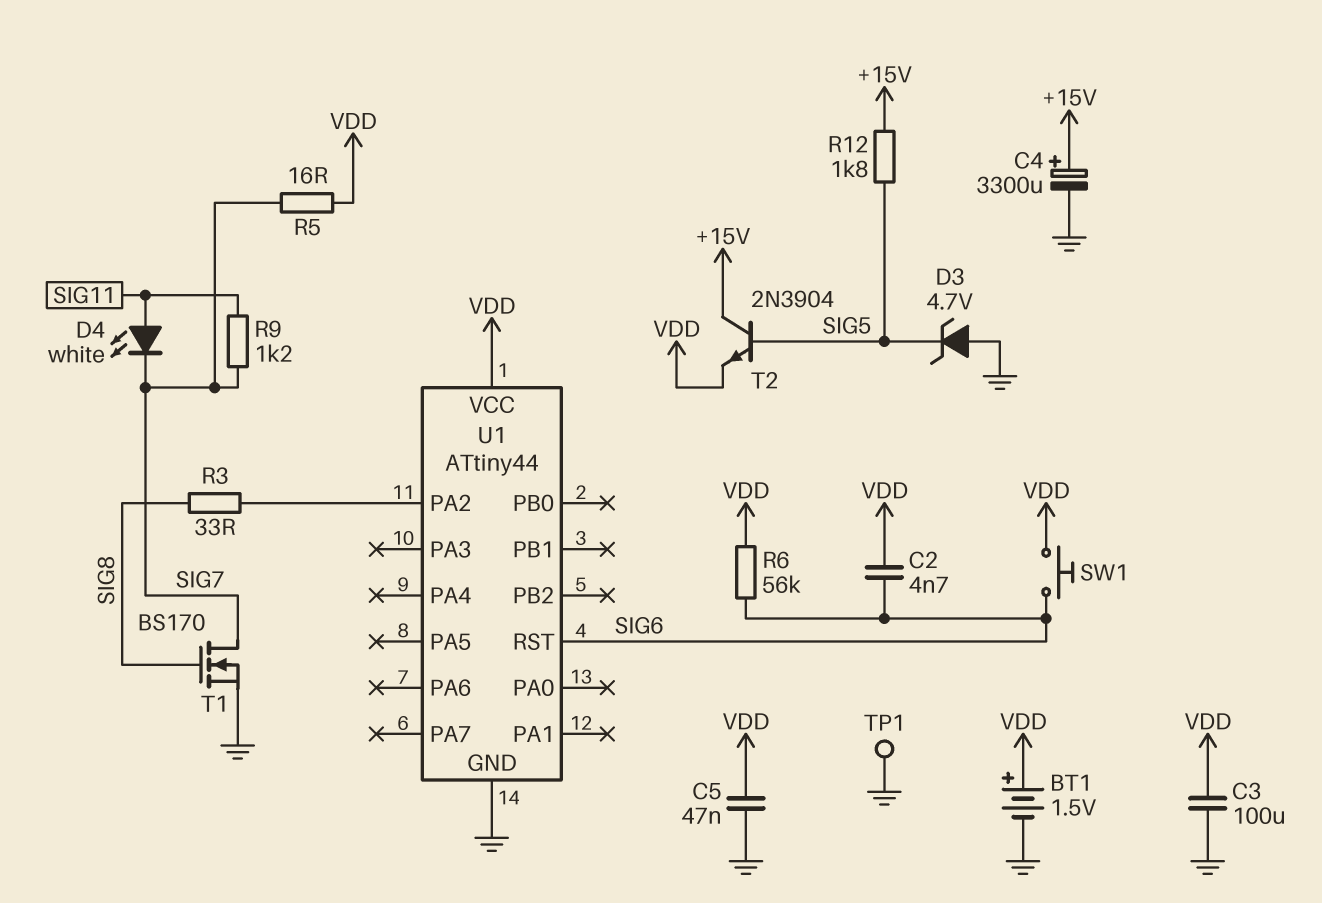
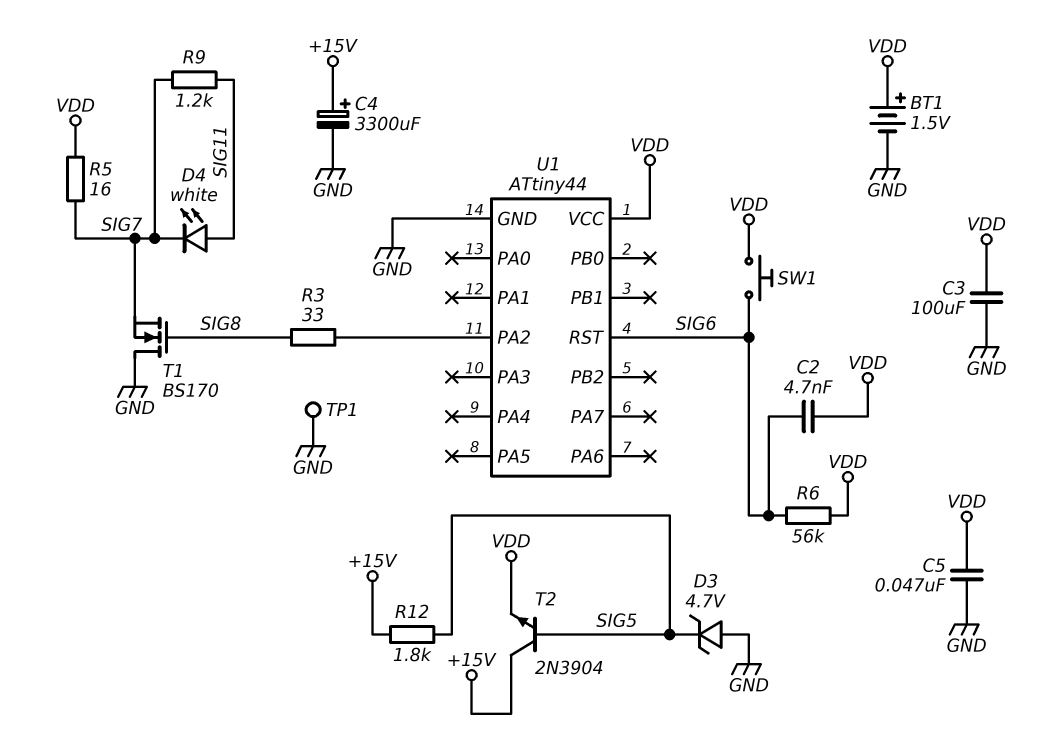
T1: NMOS BS170 (G SIG8, D SIG7, S GND) -> NMOS BS170 (G SIG8, D GND, S SIG7)

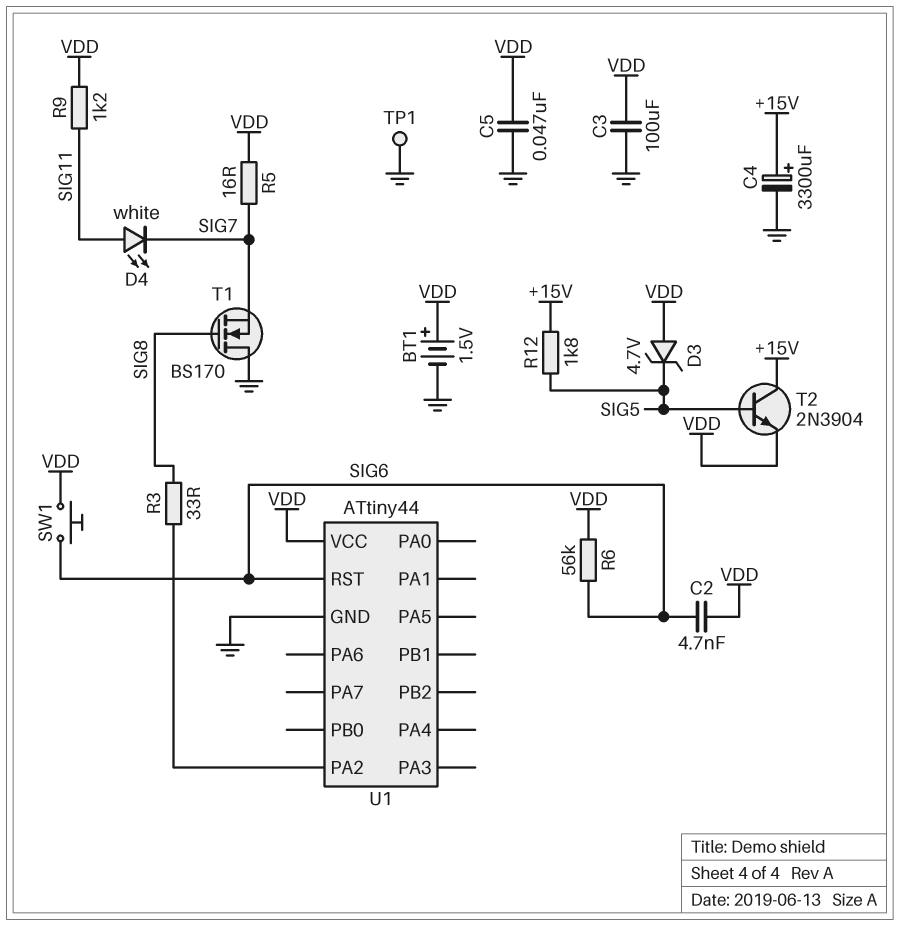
D3: zener 4.7V (A GND, K SIG5) -> zener 4.7V (A VDD, K SIG5)
R9: 1.2k (SIG7, SIG11) -> 1.2k (SIG11, VDD)

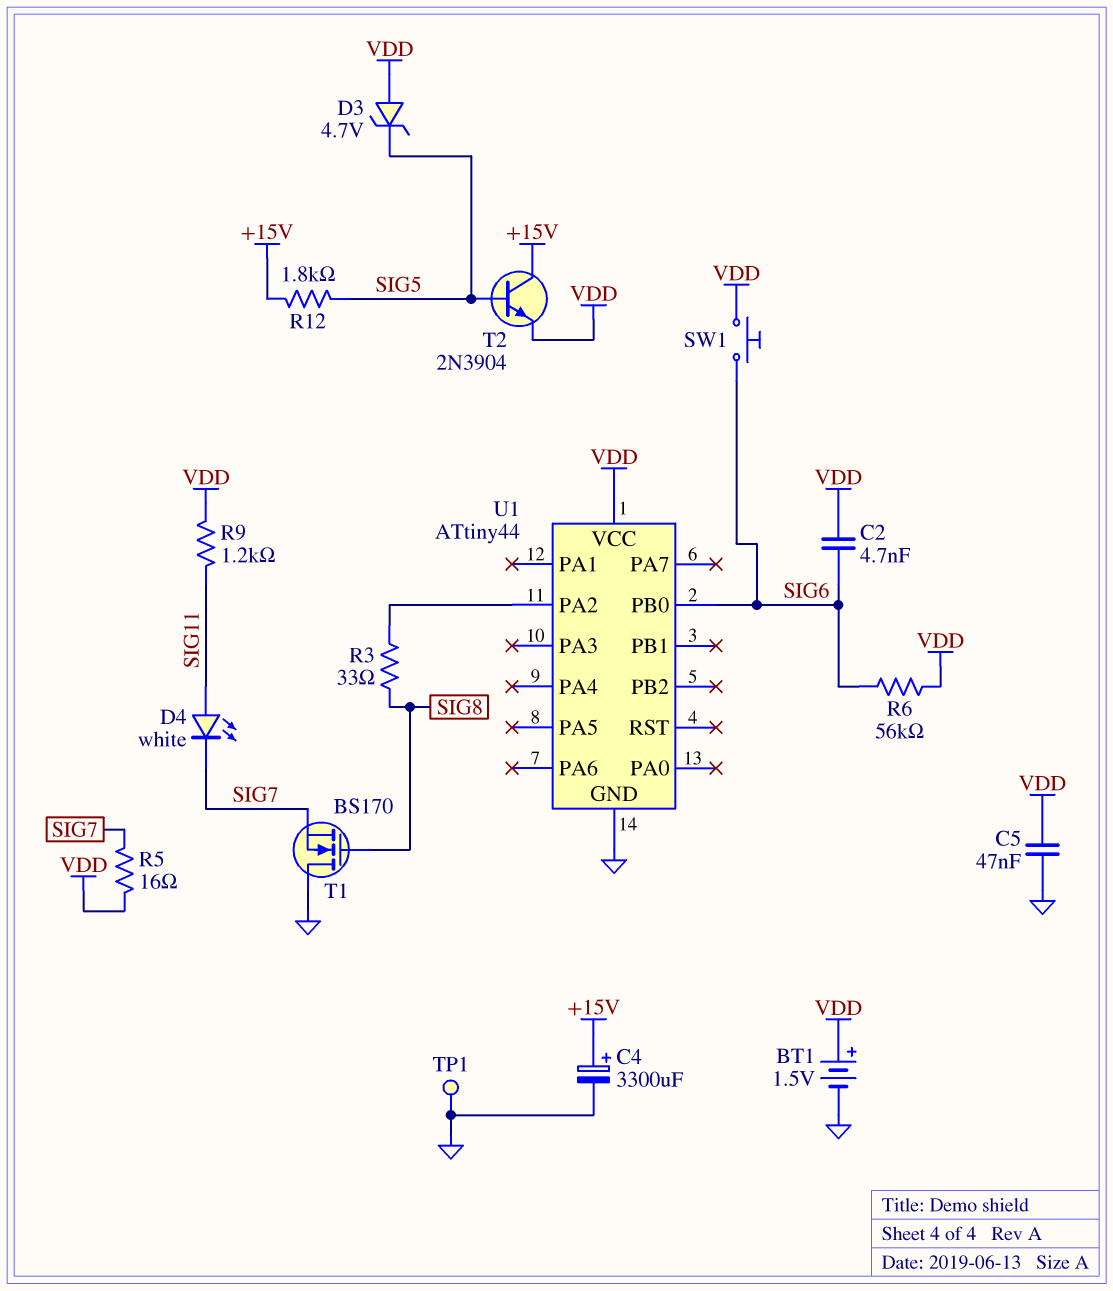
C3: 100uF (GND, VDD) -> none
U1 pin PB0: none -> SIG6
U1 pin RST: SIG6 -> none

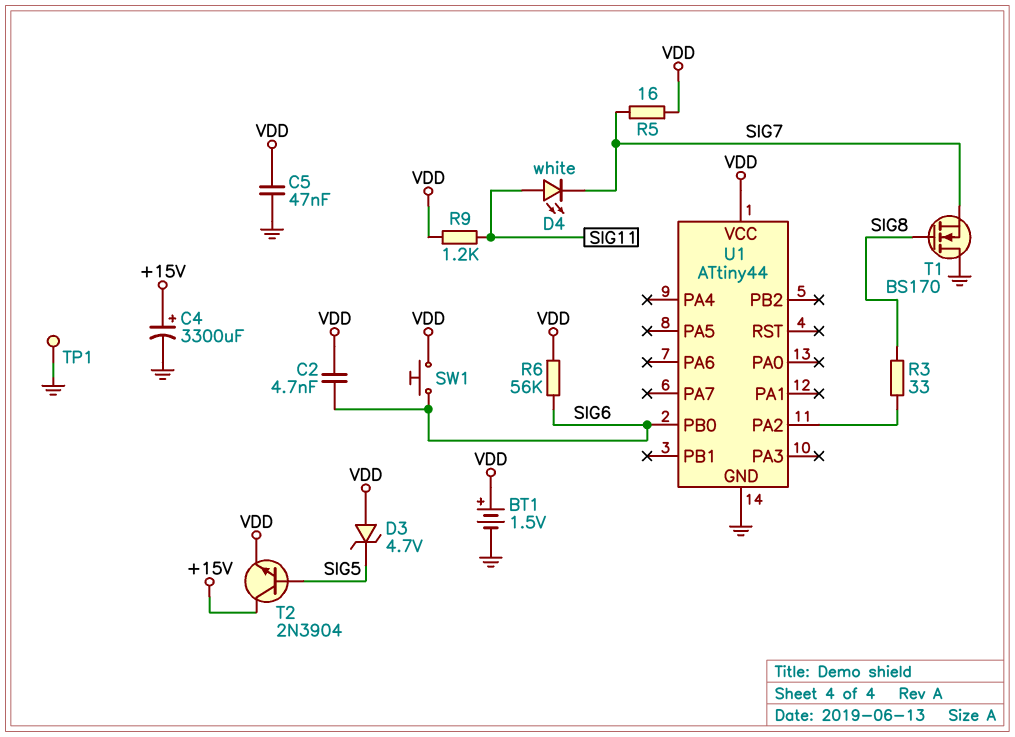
R12: 1.8k (+15V, SIG5) -> none

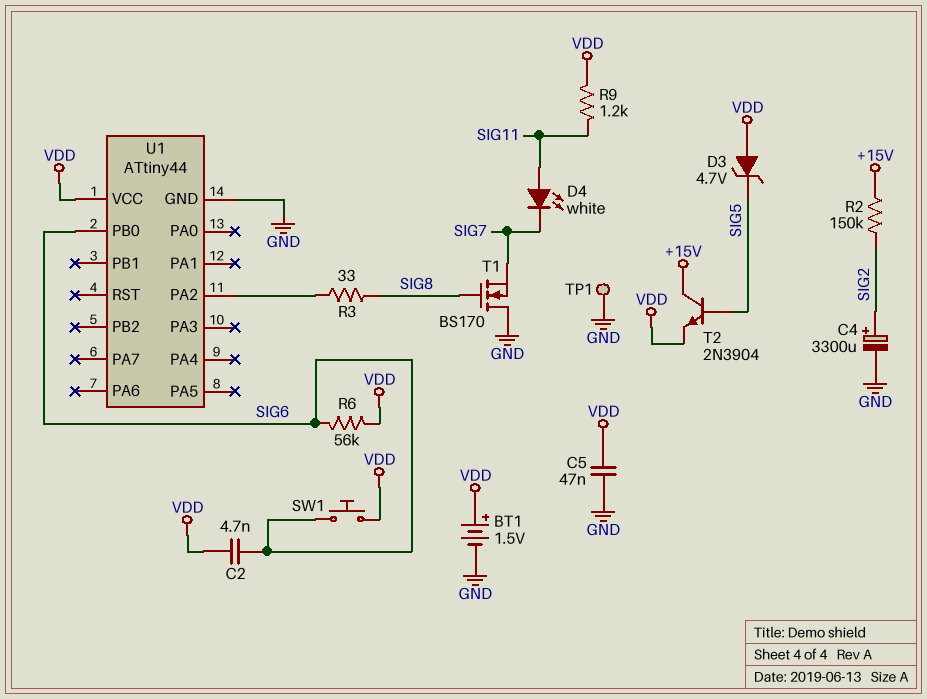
C4: 3300uF (plus +15V, minus GND) -> 3300uF (plus SIG2, minus GND)
R2: none -> 150k (+15V, SIG2)
R5: 16 (SIG7, VDD) -> none

